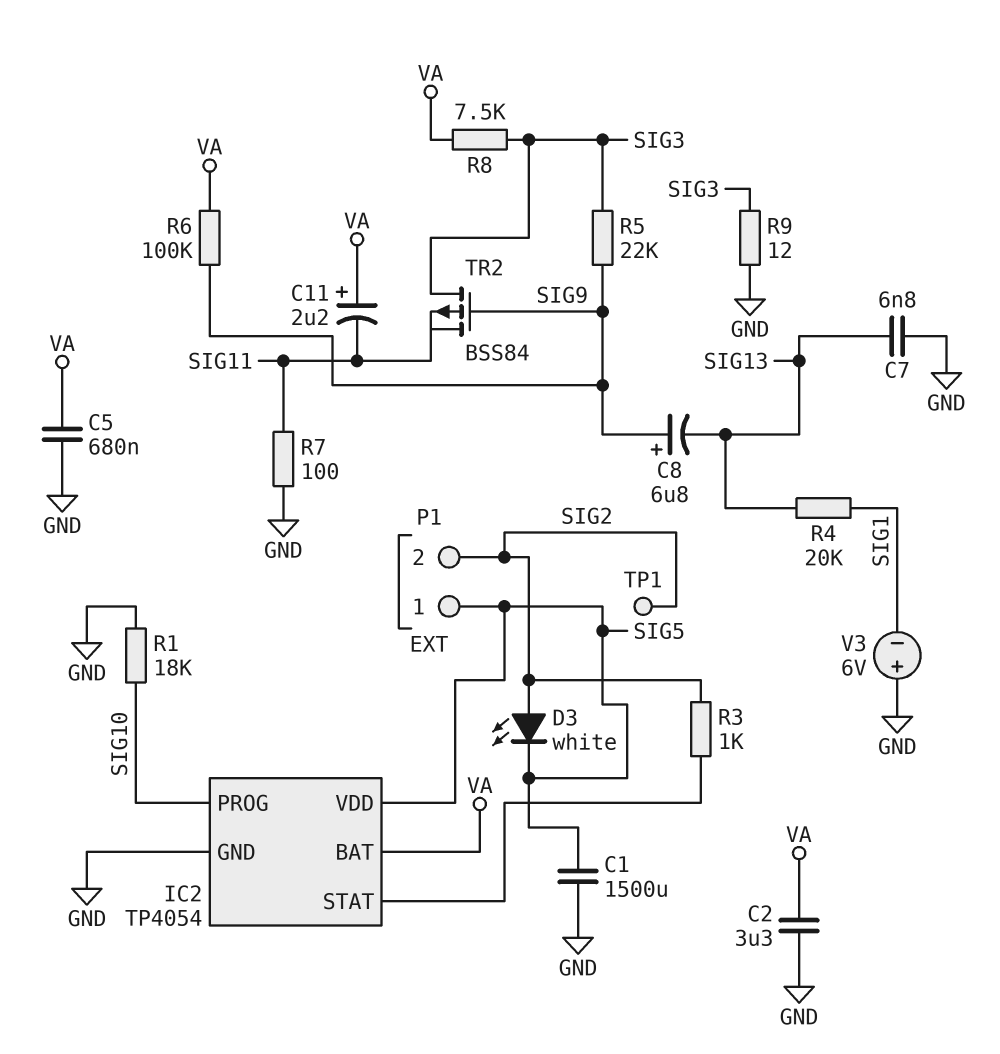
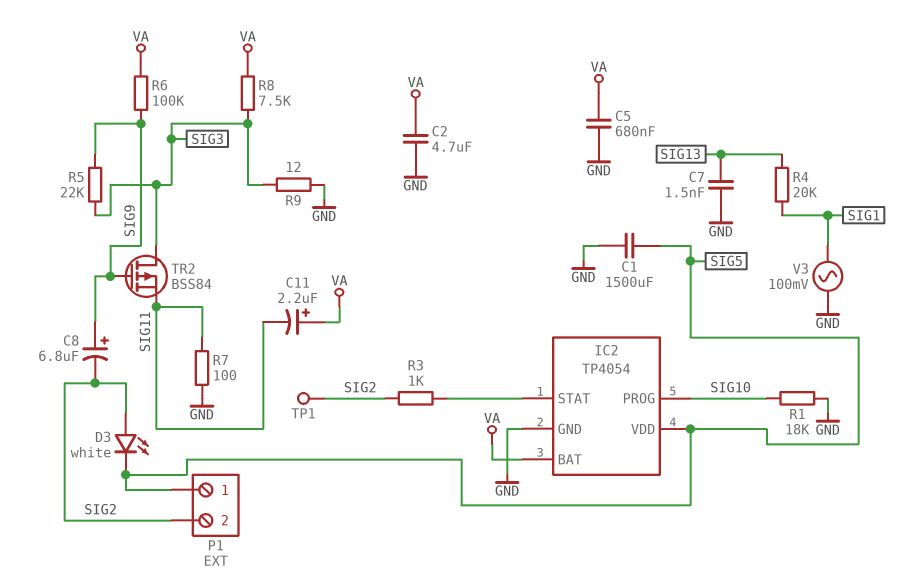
C2: 3.3uF (GND, VA) -> 4.7uF (GND, VA)
C7: 6.8nF (GND, SIG13) -> 1.5nF (GND, SIG13)
C8: 6.8uF (plus SIG9, minus SIG13) -> 6.8uF (plus SIG9, minus SIG2)
V3: 6V (plus GND, minus SIG1) -> AC 100mV (GND, SIG1)

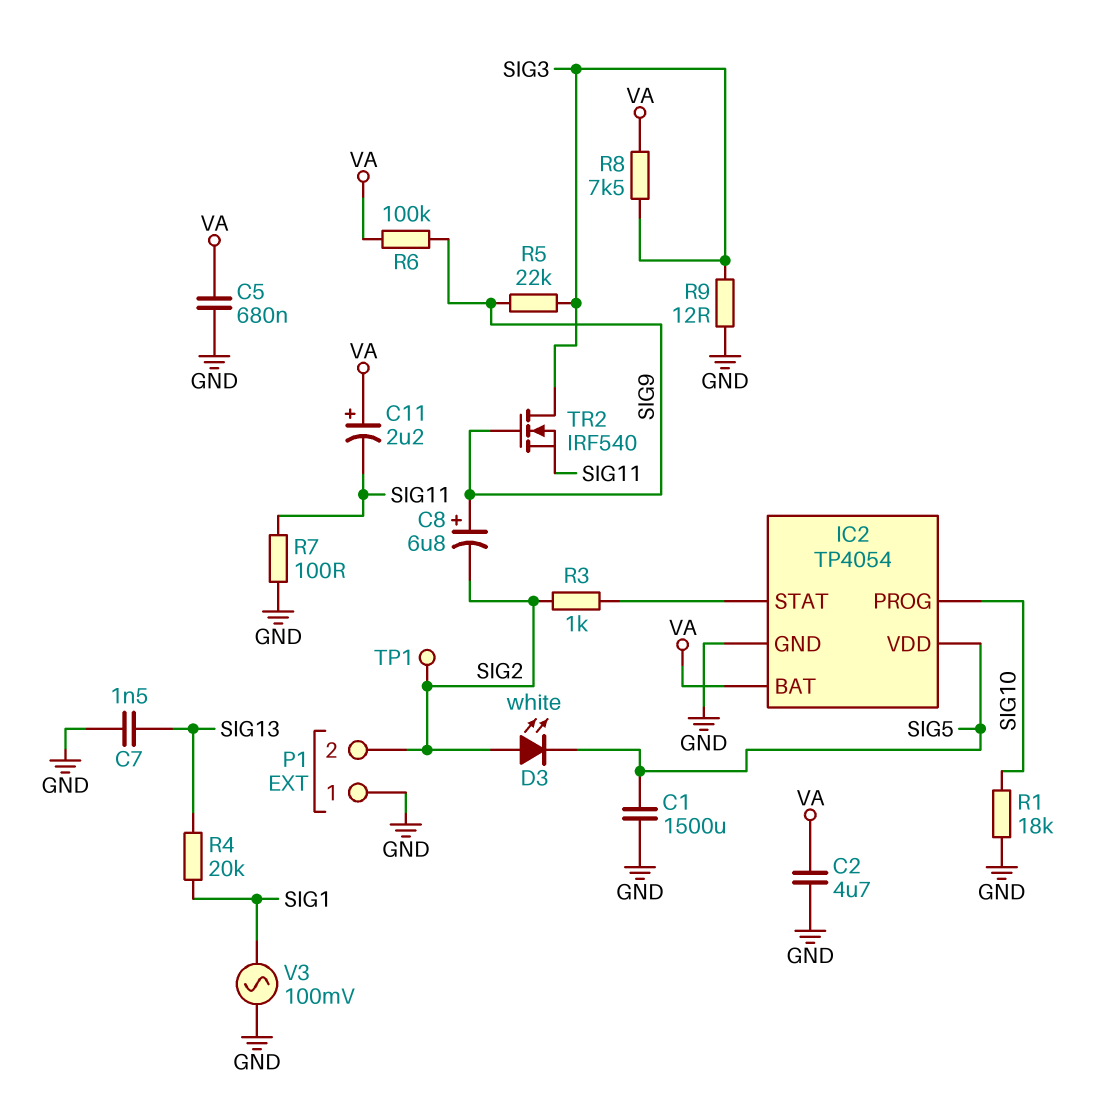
P1 pin 1: SIG5 -> GND
TR2: PMOS BSS84 (G SIG9, D SIG3, S SIG11) -> NMOS IRF540 (G SIG9, D SIG3, S SIG11)

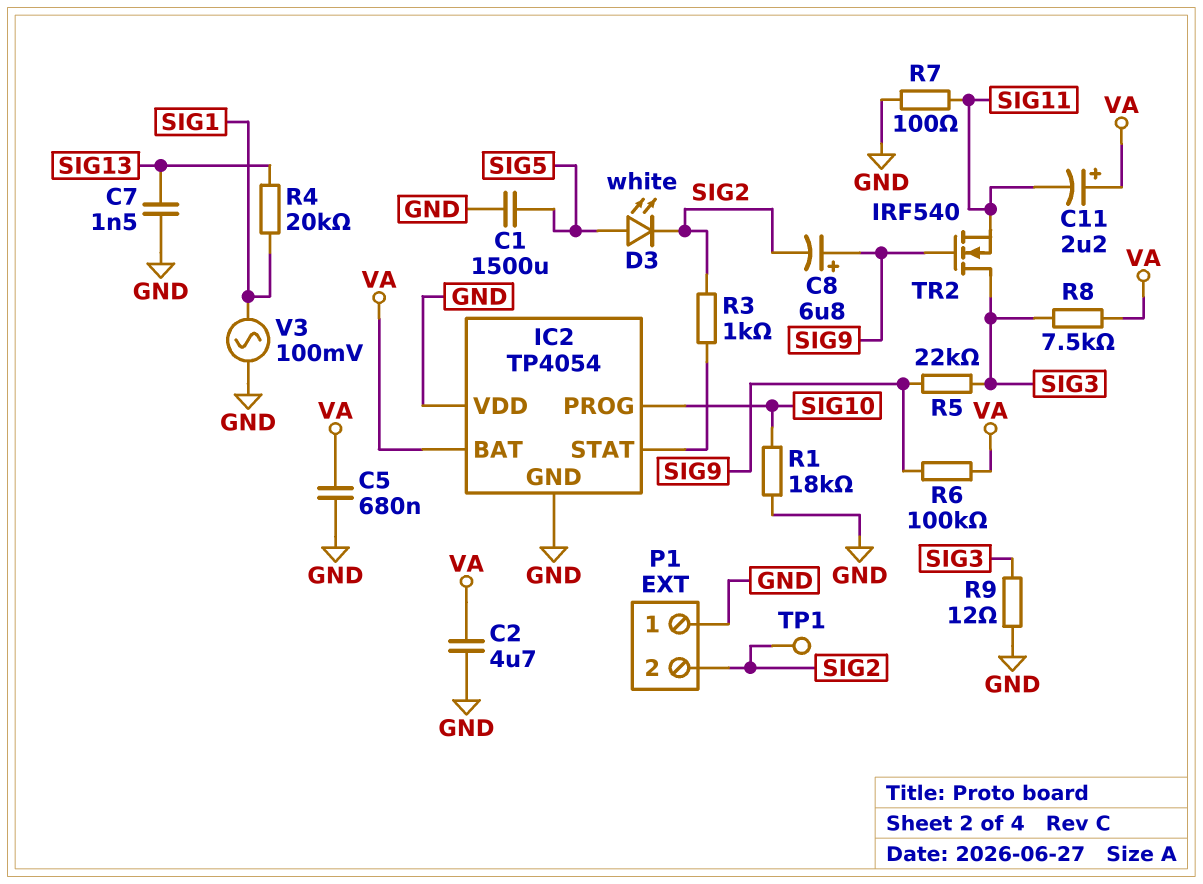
D3: LED white (A SIG2, K SIG5) -> LED white (A SIG5, K SIG2)
IC2 pin VDD: SIG5 -> GND

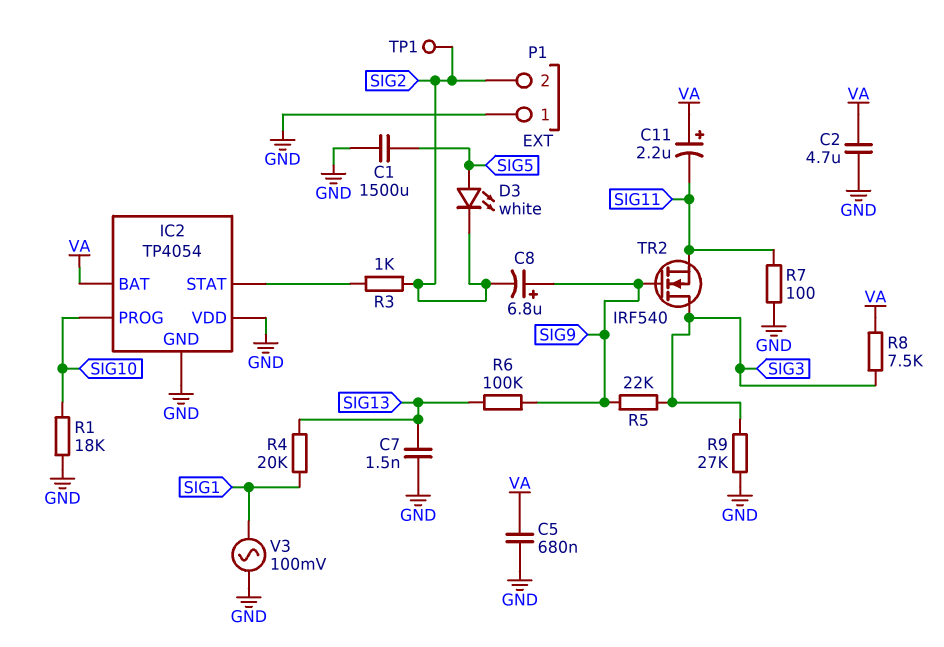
R6: 100k (SIG9, VA) -> 100k (SIG9, SIG13)
R9: 12 (GND, SIG3) -> 27k (GND, SIG3)

